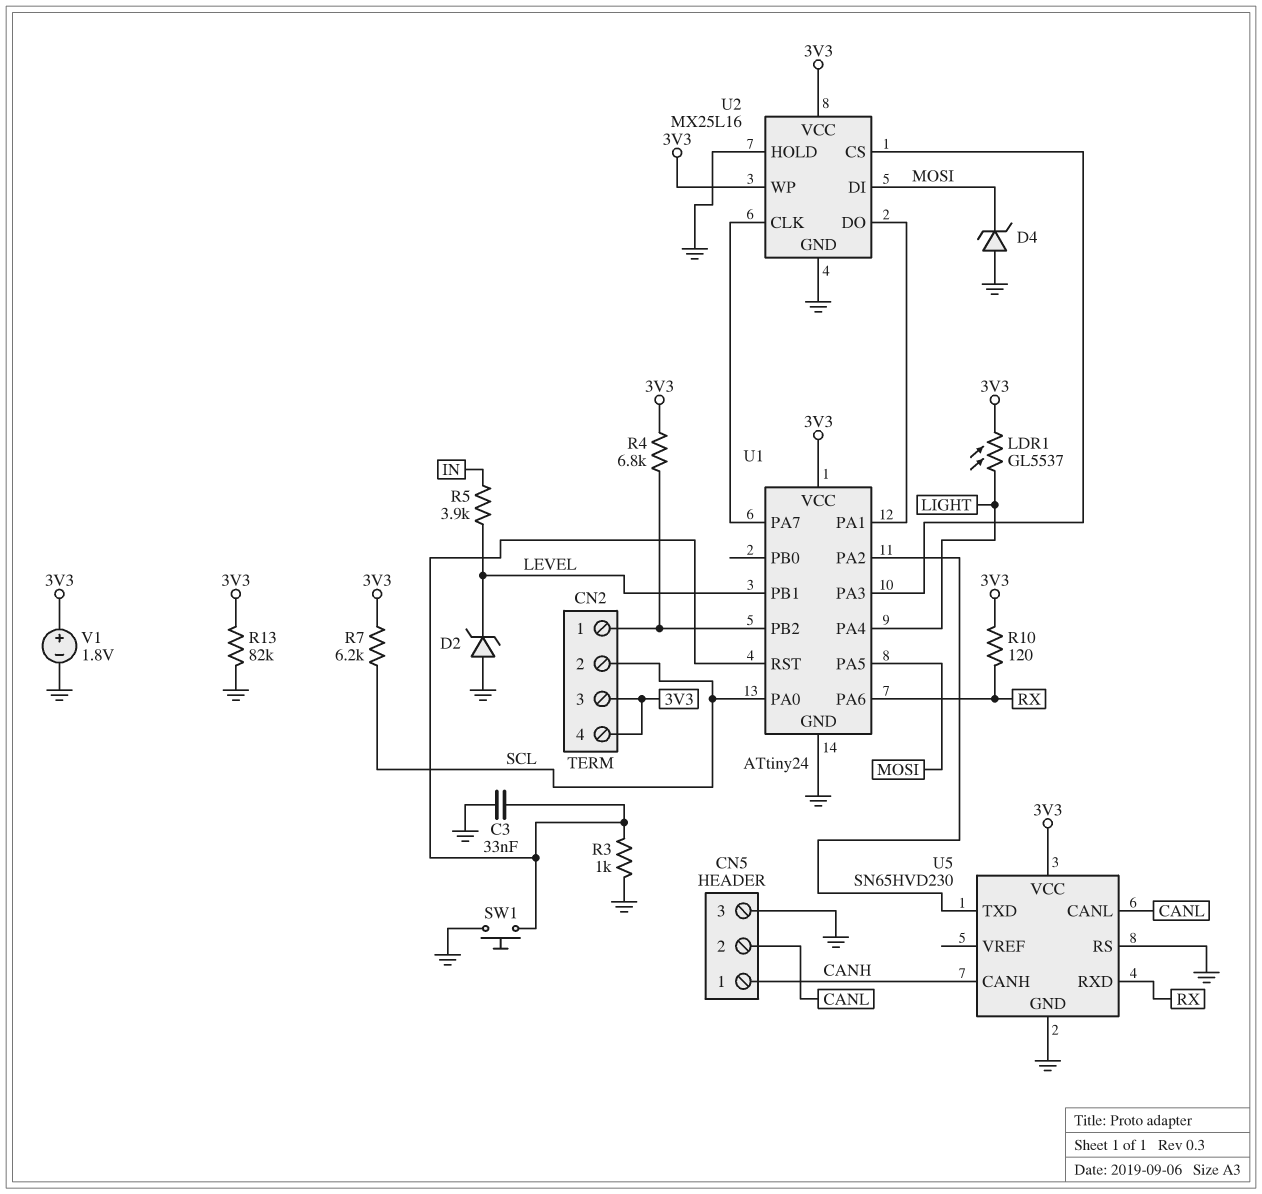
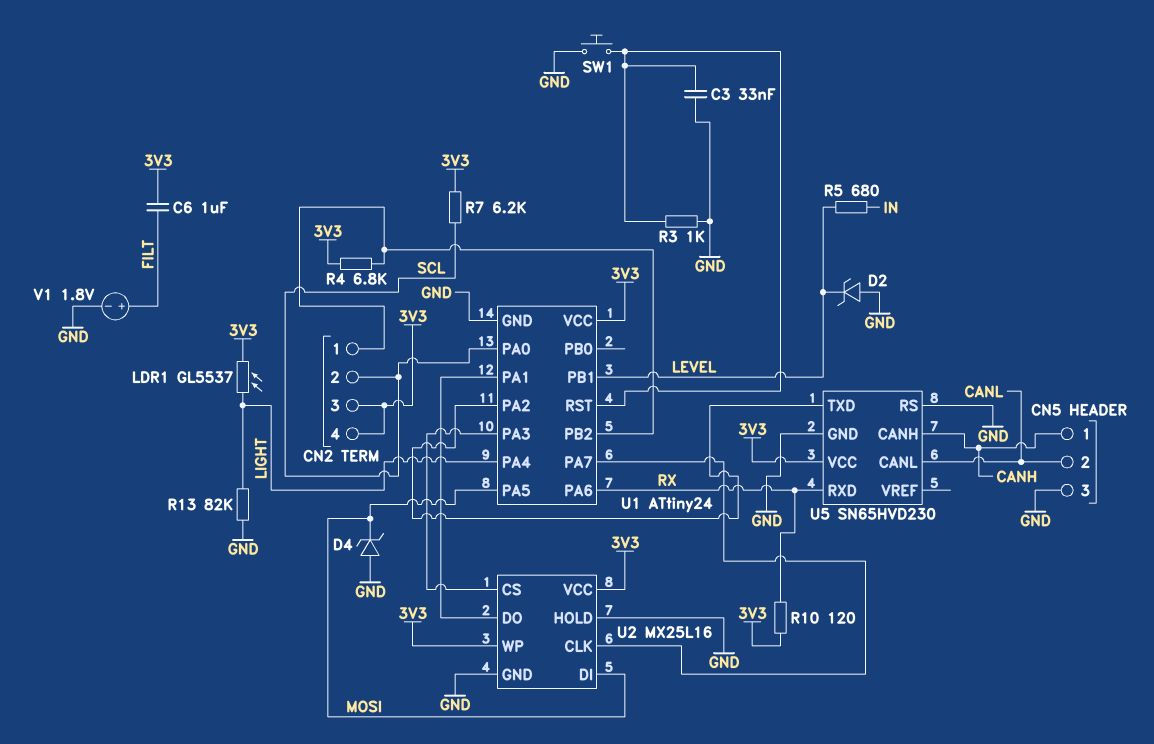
C6: none -> 1uF (3V3, FILT)
R5: 3.9k (IN, LEVEL) -> 680 (IN, LEVEL)
R13: 82k (3V3, GND) -> 82k (GND, LIGHT)
V1: 1.8V (plus 3V3, minus GND) -> 1.8V (plus FILT, minus GND)

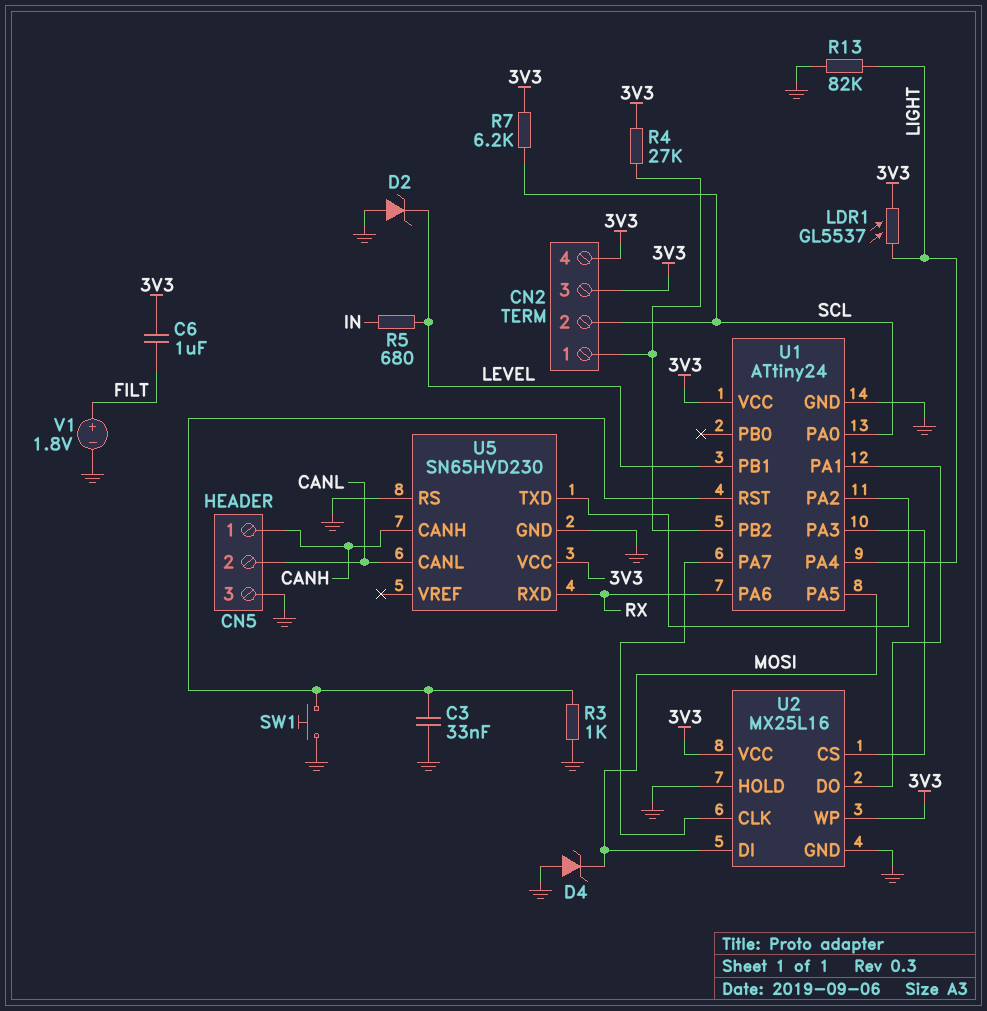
R4: 6.8k (3V3, CN2/1) -> 27k (3V3, CN2/1)
R10: 120 (3V3, RX) -> none

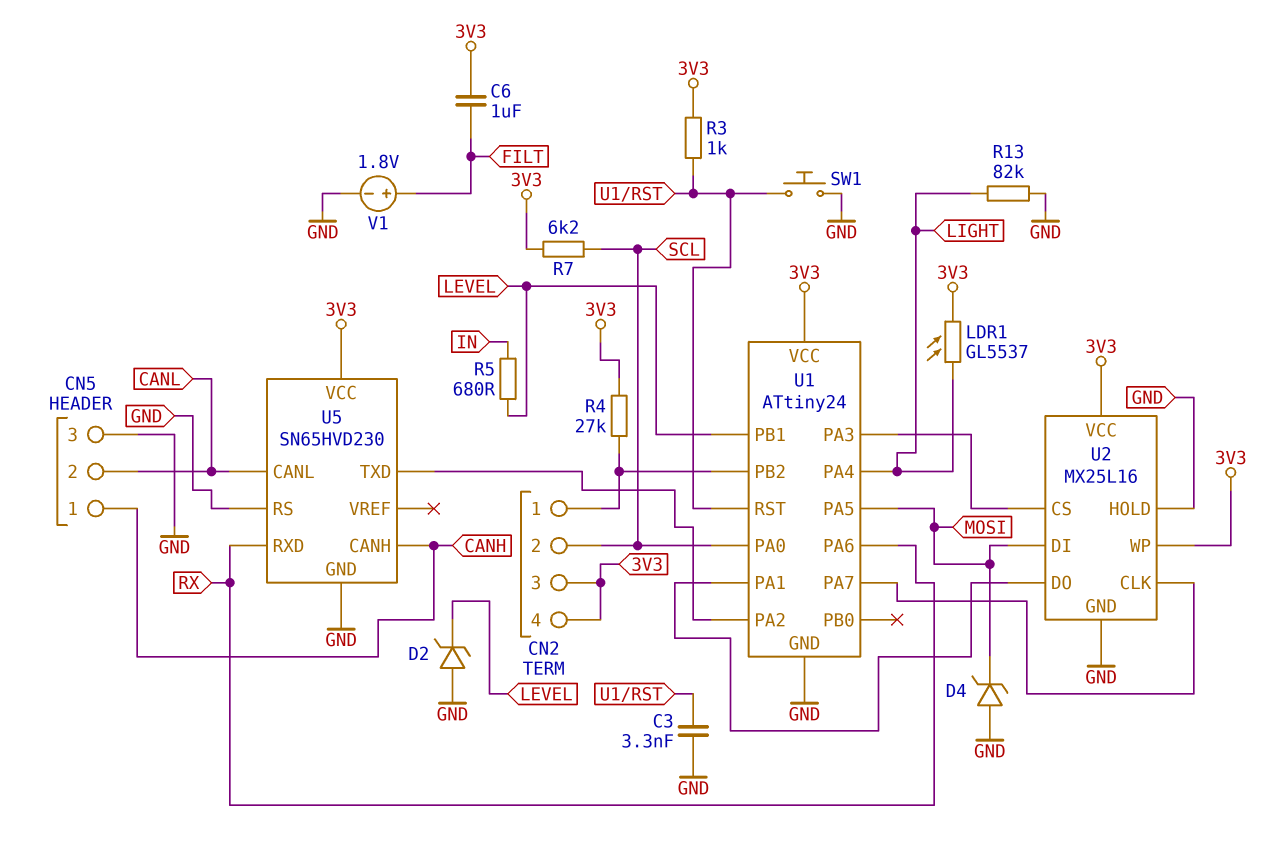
C3: 33nF (GND, U1/RST) -> 3.3nF (GND, U1/RST)
R3: 1k (GND, U1/RST) -> 1k (3V3, U1/RST)

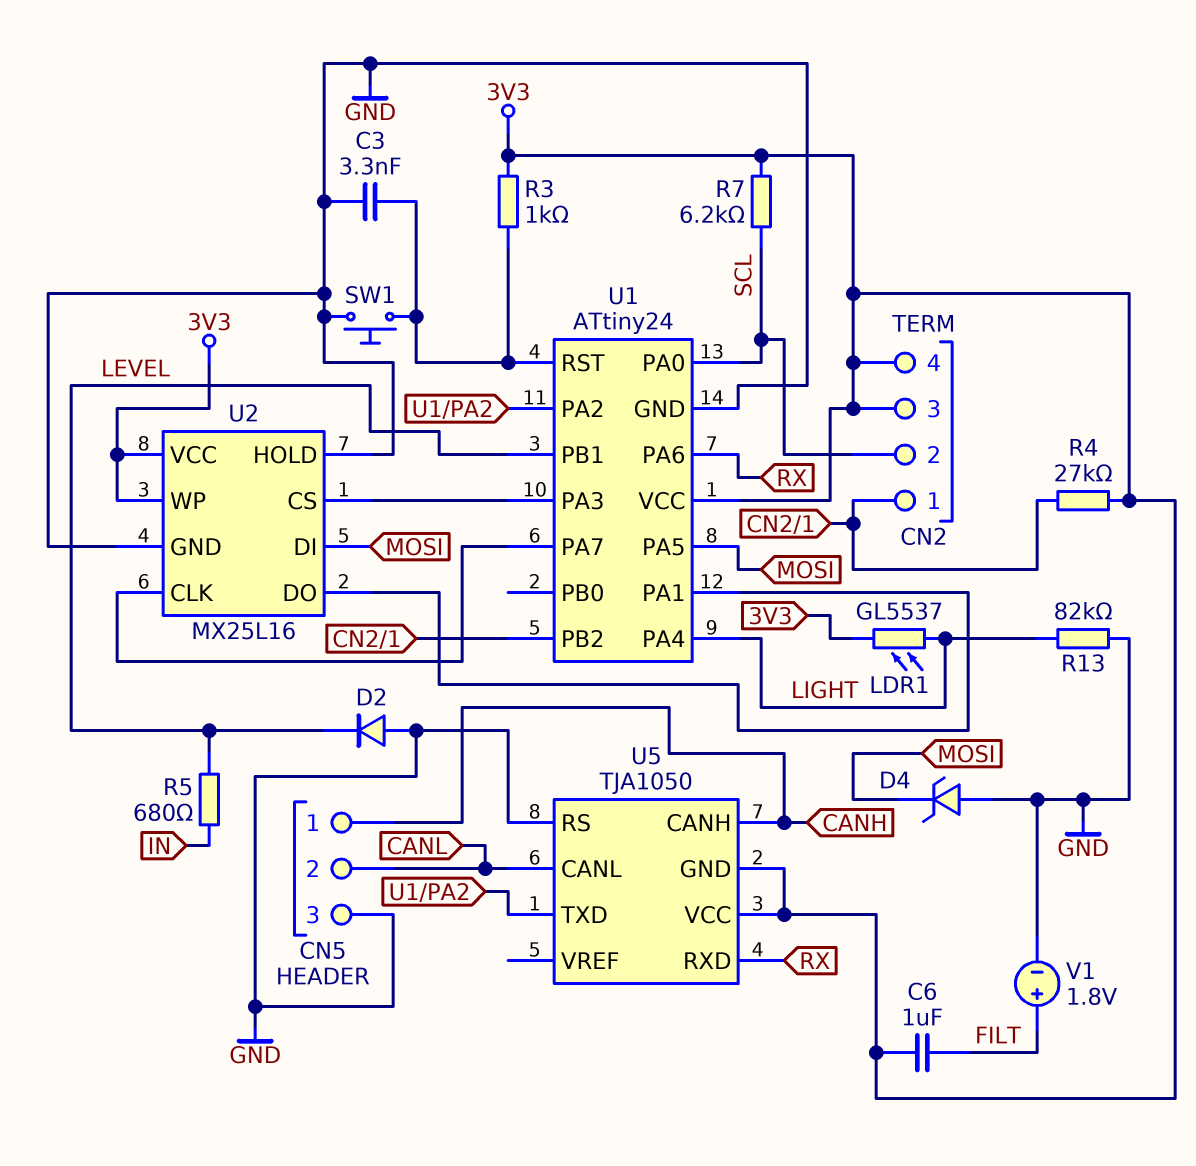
D2: zener (A GND, K LEVEL) -> diode (A GND, K LEVEL)
U5: SN65HVD230 -> TJA1050
U5 pin GND: GND -> 3V3

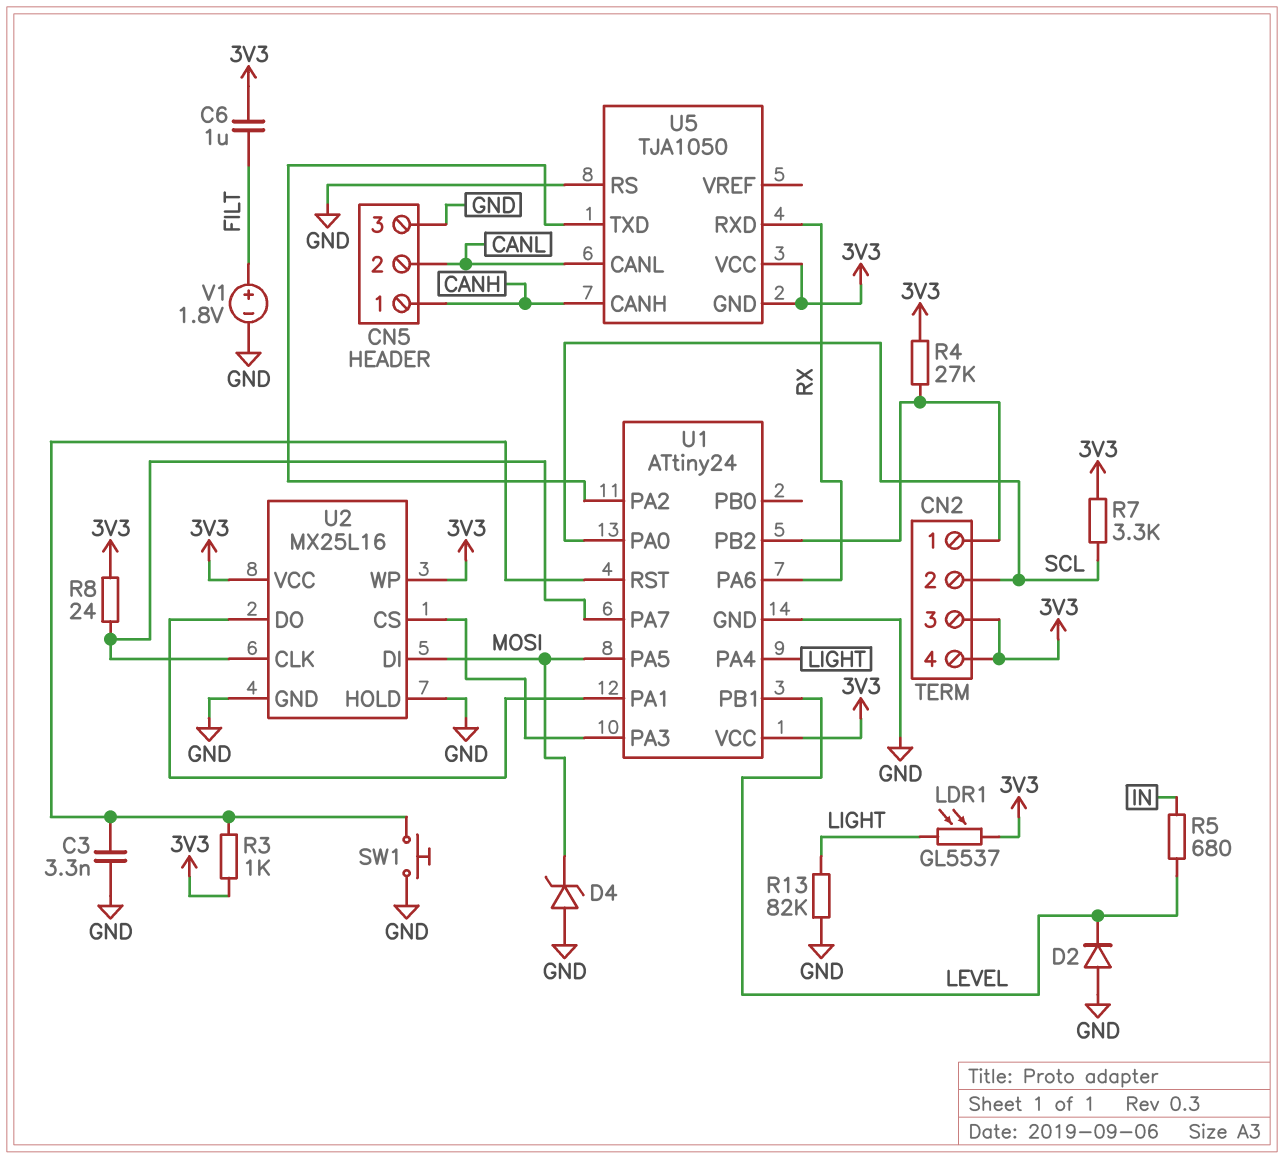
R7: 6.2k (3V3, SCL) -> 3.3k (3V3, SCL)
R8: none -> 24 (3V3, U1/PA7)

